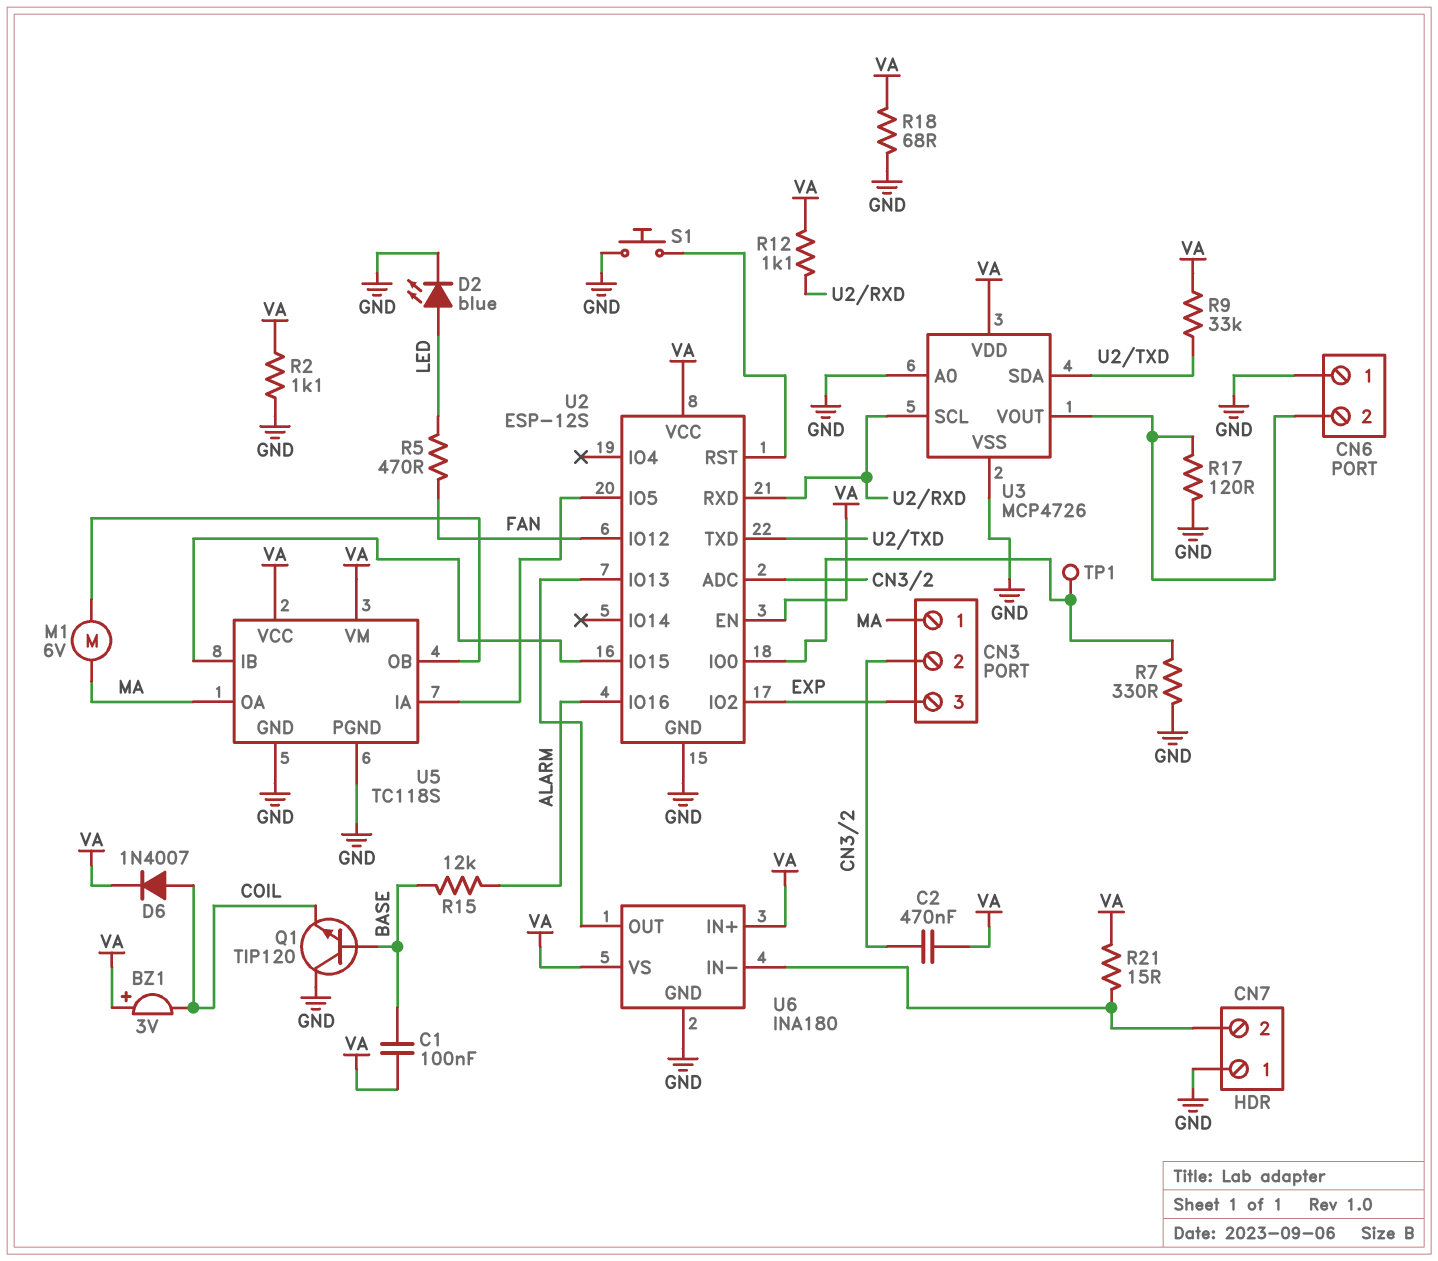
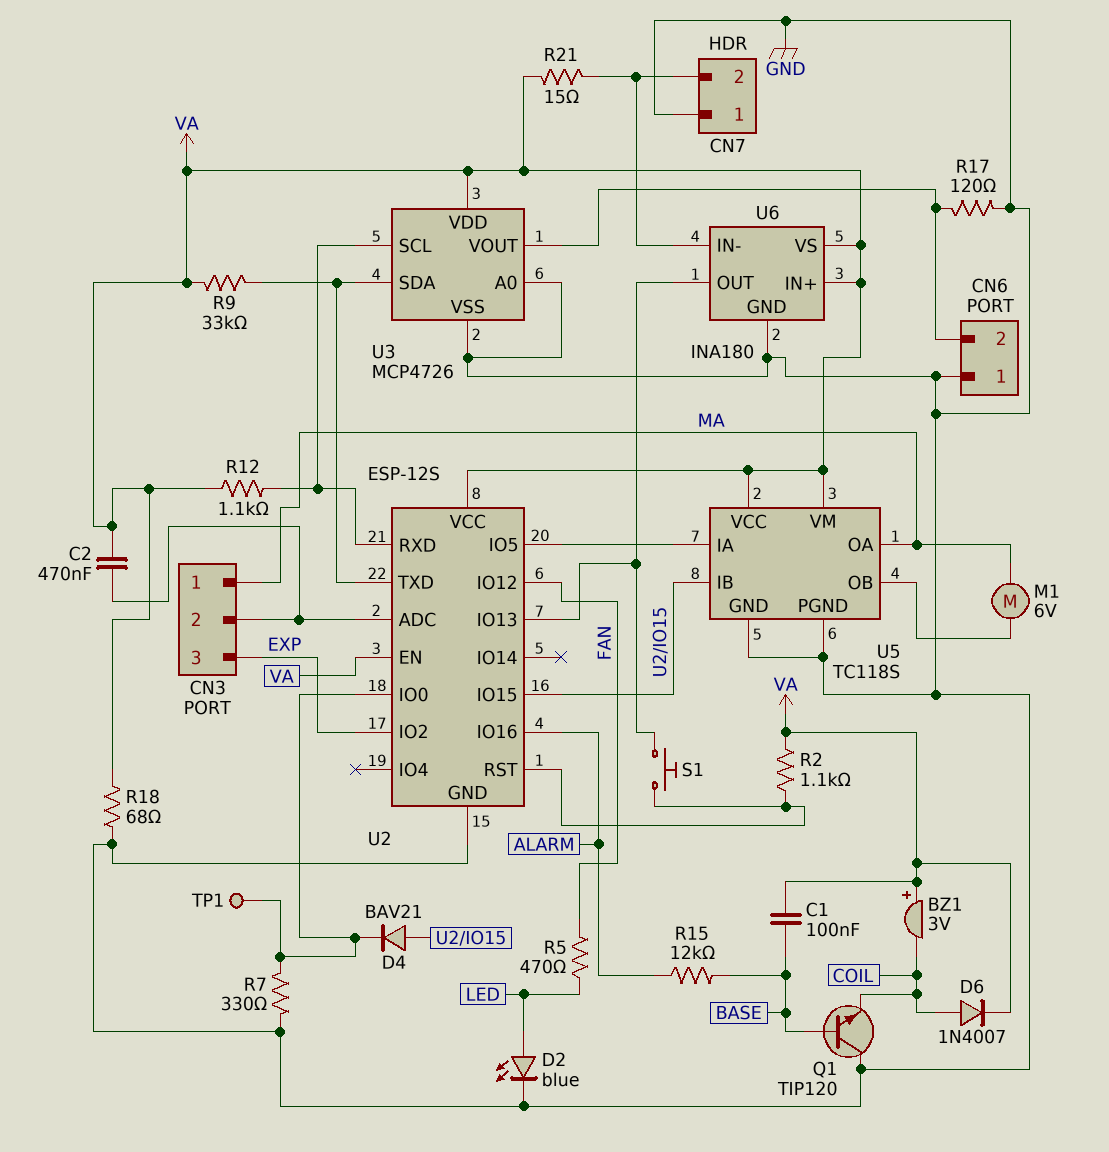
D4: none -> diode BAV21 (A U2/IO15, K U2/IO0)
R2: 1.1k (GND, VA) -> 1.1k (U2/RST, VA)
S1: button (GND, U2/RST) -> button (U2/IO13, U2/RST)

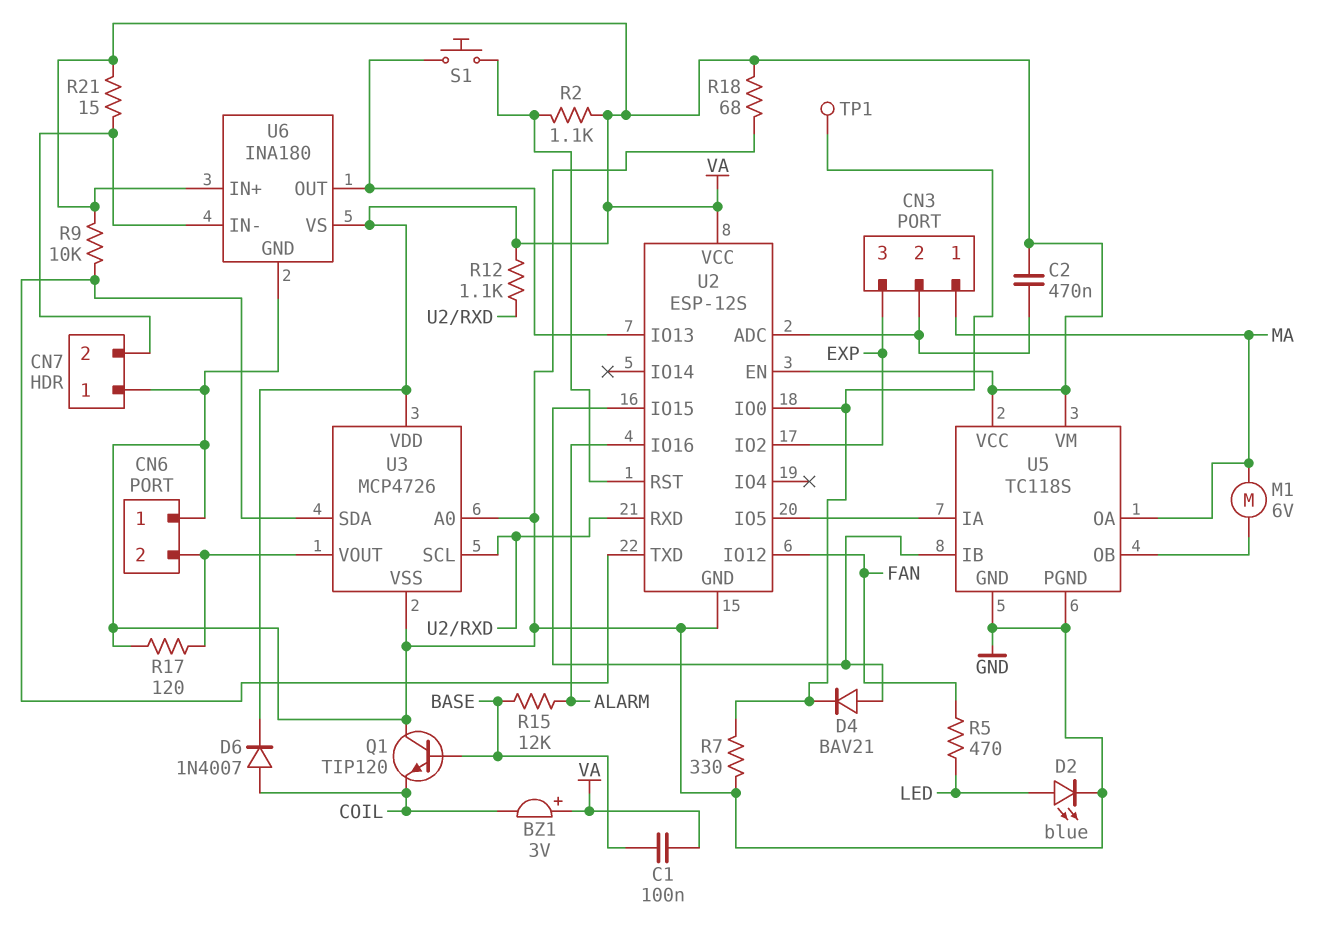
R9: 33k (U2/TXD, VA) -> 10k (U2/TXD, VA)

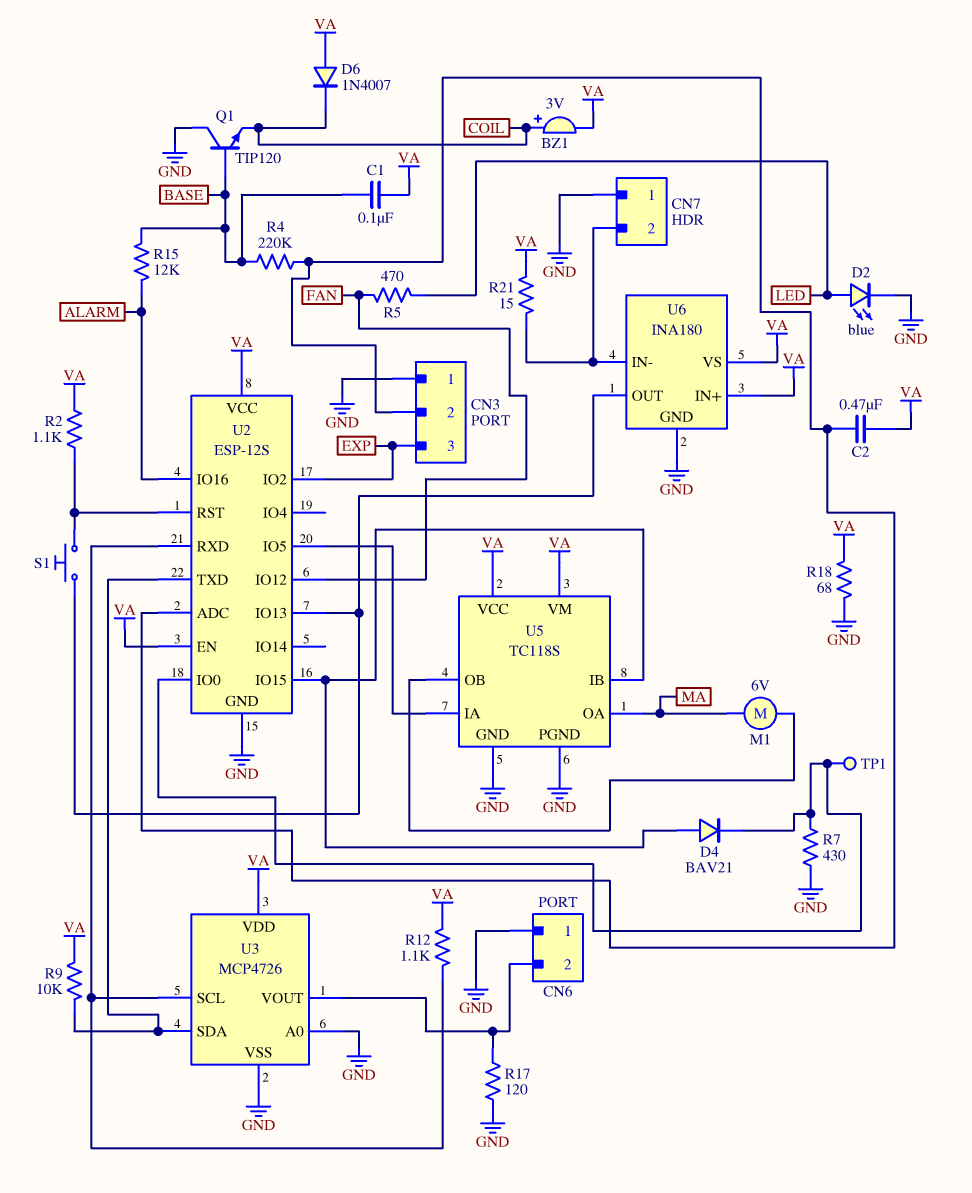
BZ1: buzzer 3V (plus VA, minus COIL) -> buzzer 3V (plus COIL, minus VA)
CN3 pin 1: MA -> GND
D6: diode 1N4007 (A COIL, K VA) -> diode 1N4007 (A VA, K COIL)
R4: none -> 220k (BASE, CN3/2)
R7: 330 (GND, U2/IO0) -> 430 (GND, U2/IO0)

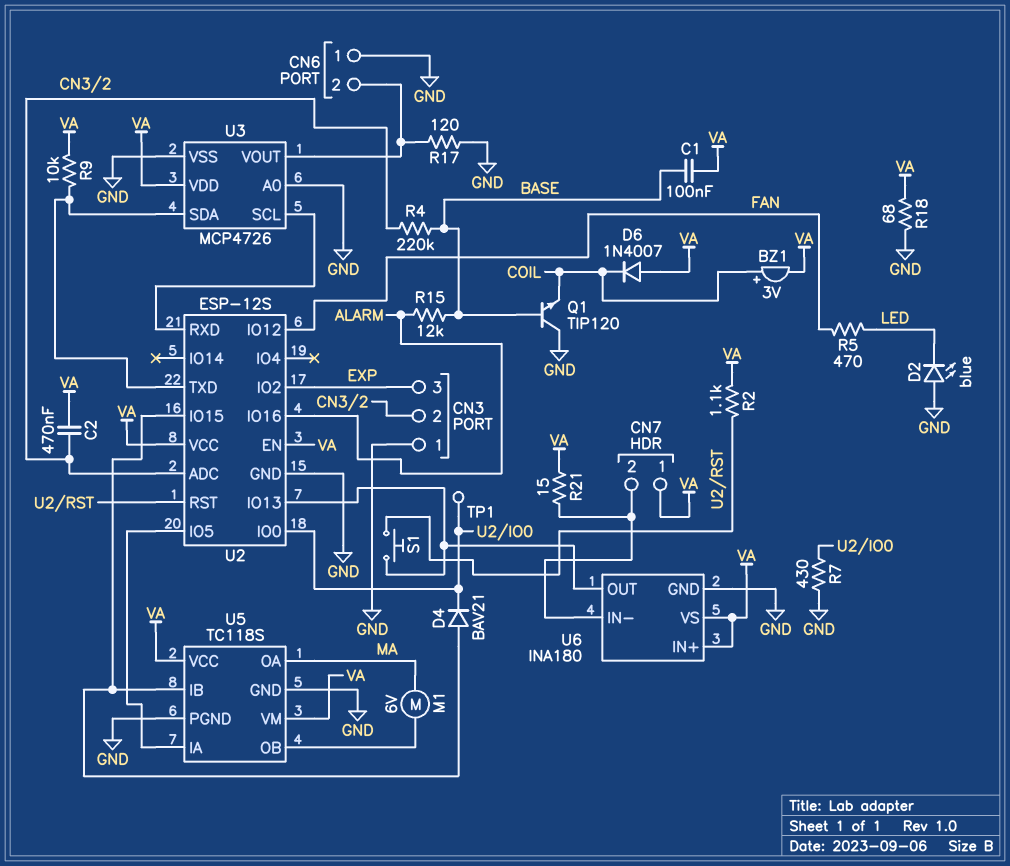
CN7 pin 1: GND -> VA
D2: LED blue (A LED, K GND) -> LED blue (A GND, K LED)
R12: 1.1k (U2/RXD, VA) -> none

